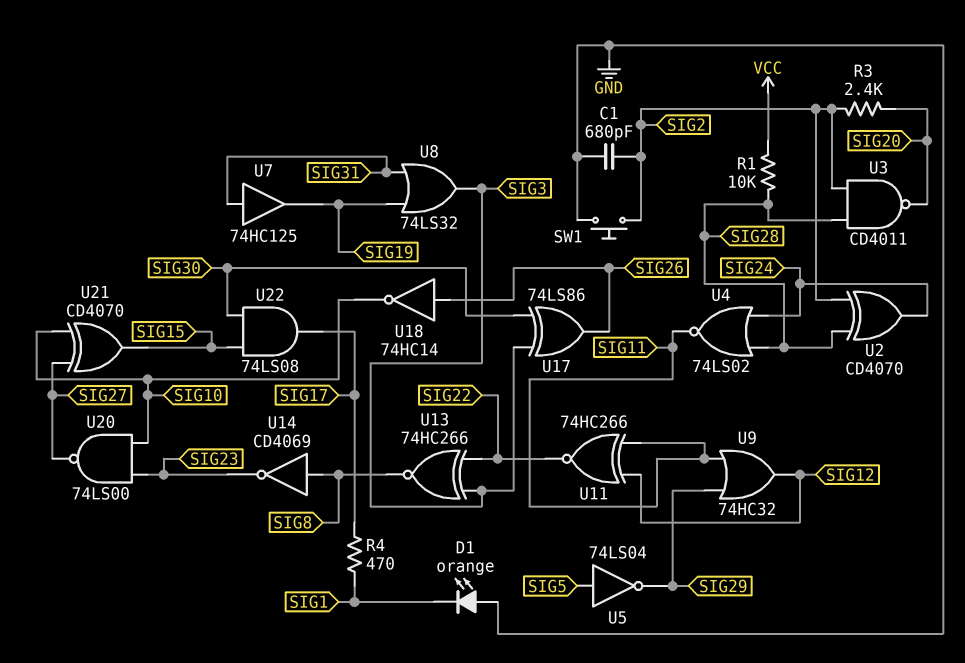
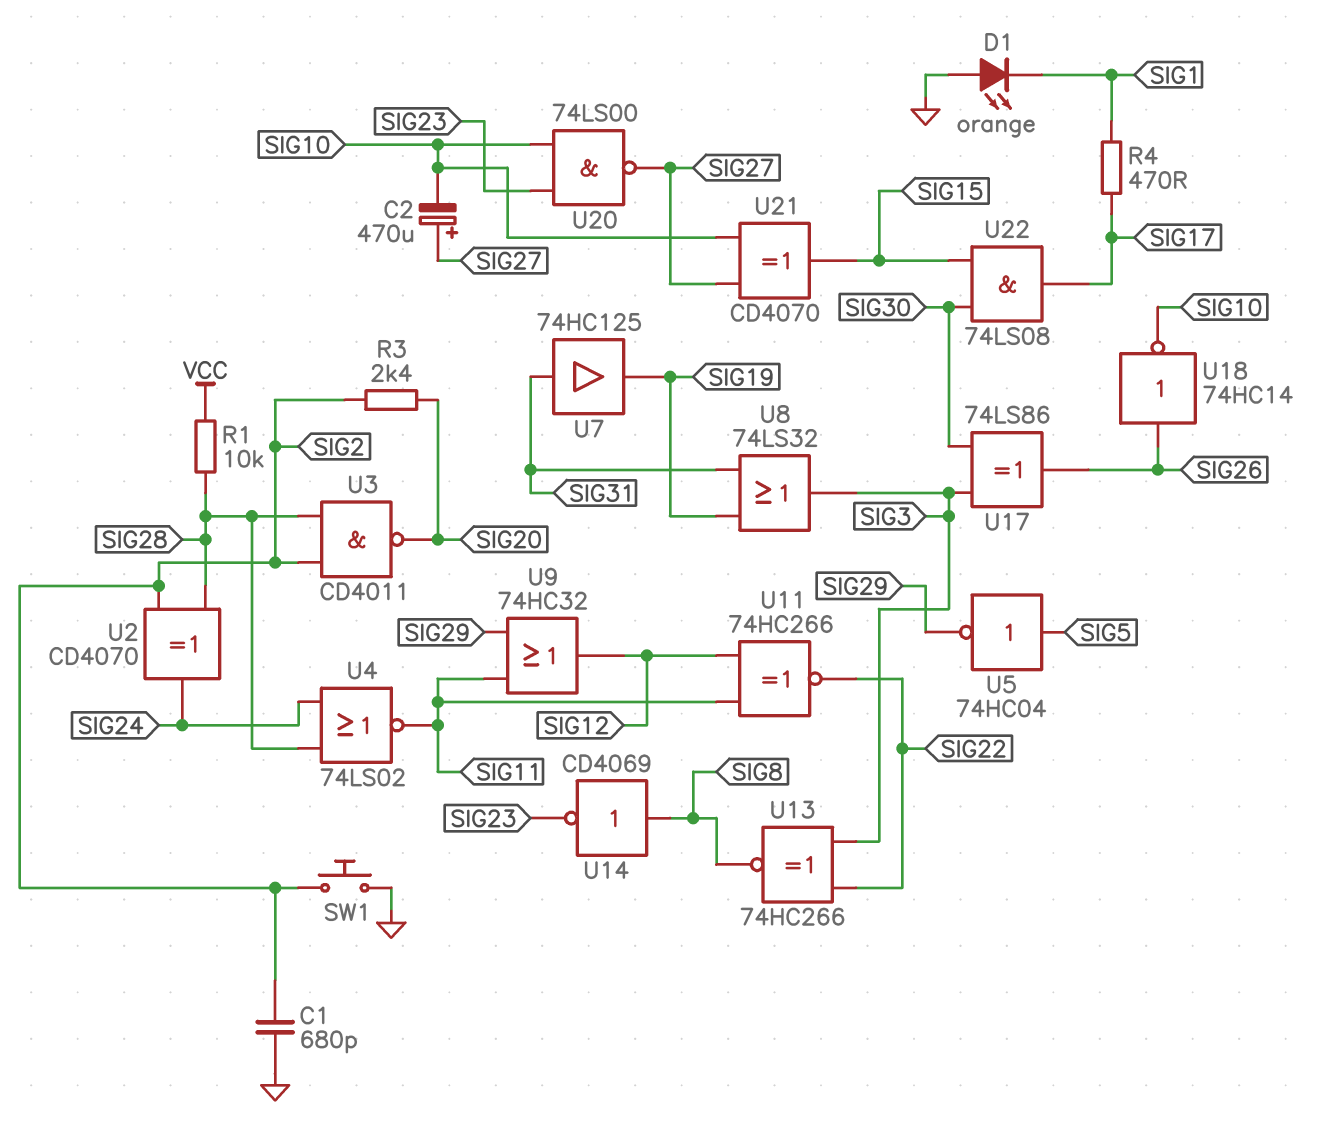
C2: none -> 470uF (plus SIG27, minus SIG10)
U5: NOT 74LS04 (in SIG5, out SIG29) -> NOT 74HC04 (in SIG5, out SIG29)

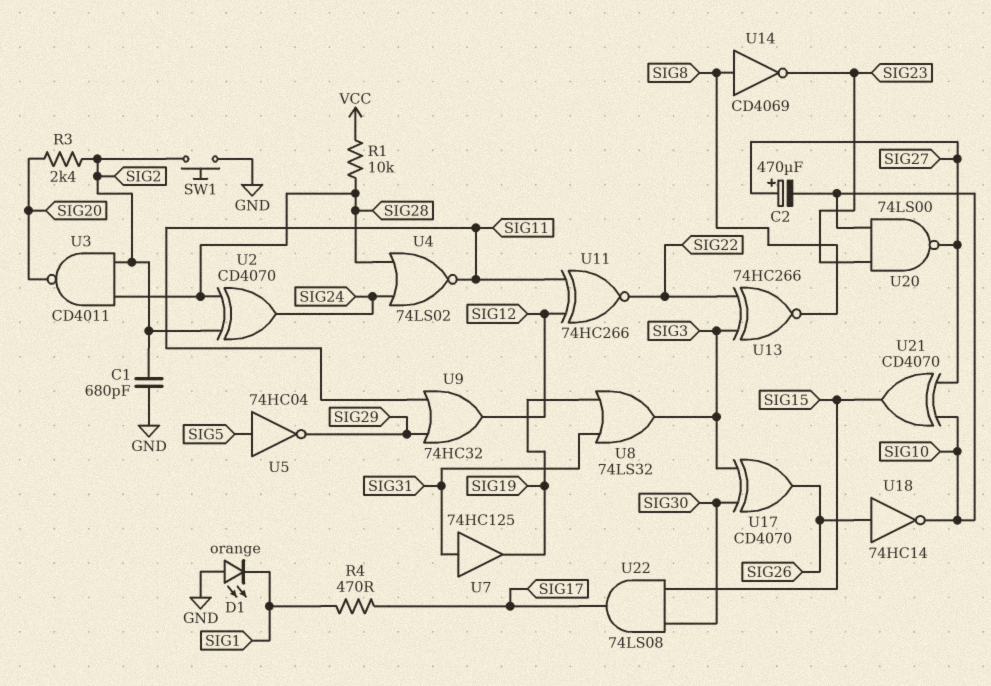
U17: XOR 74LS86 (in SIG3, in SIG30, out SIG26) -> XOR CD4070 (in SIG3, in SIG30, out SIG26)

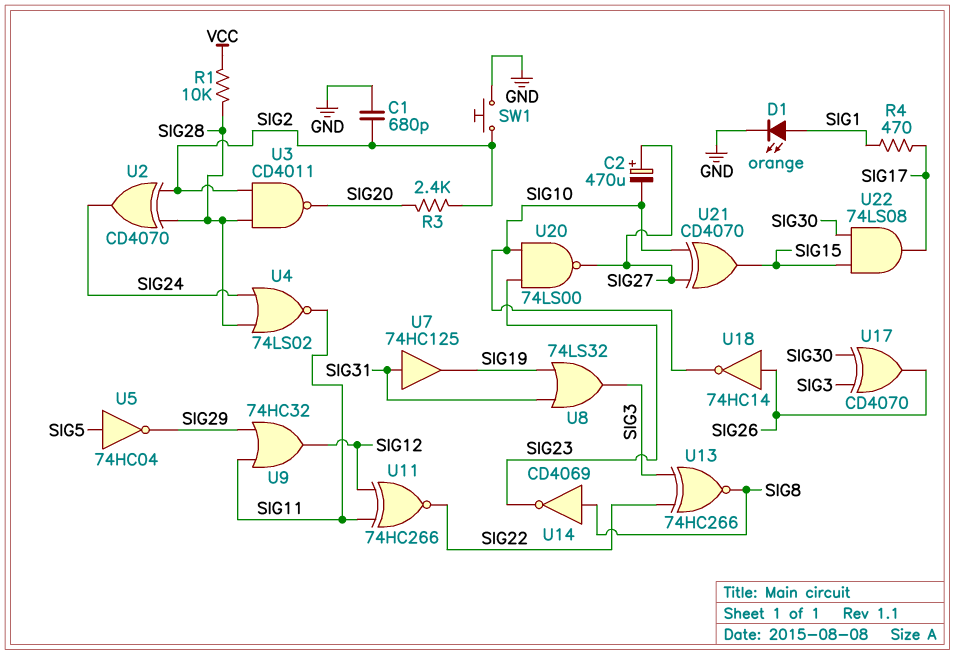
D1: LED orange (A GND, K SIG1) -> LED orange (A SIG1, K GND)

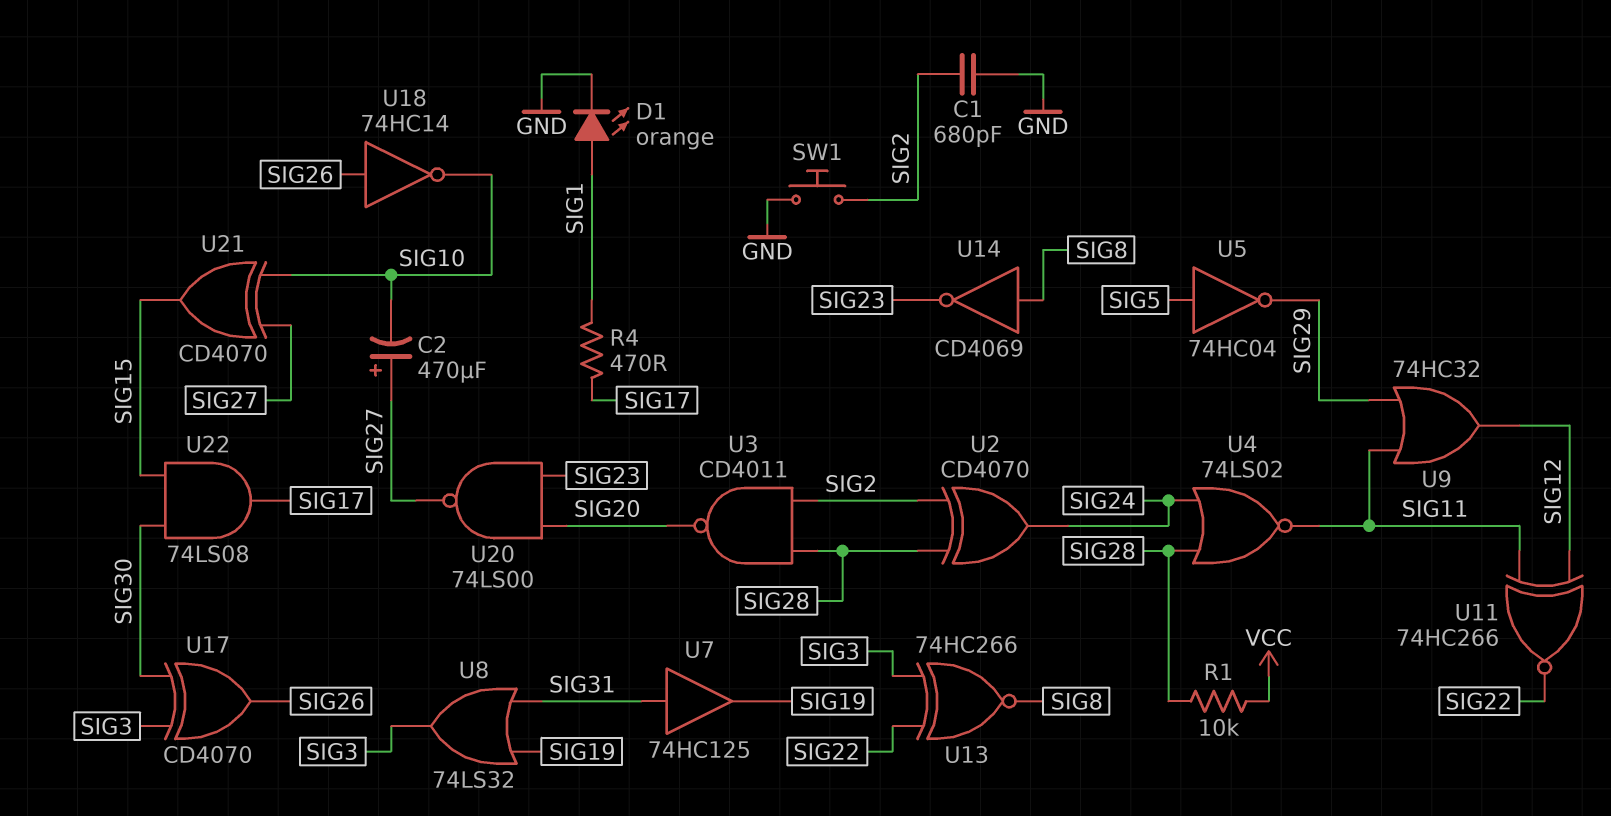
R3: 2.4k (SIG2, SIG20) -> none
U20: NAND 74LS00 (in SIG10, in SIG23, out SIG27) -> NAND 74LS00 (in SIG20, in SIG23, out SIG27)

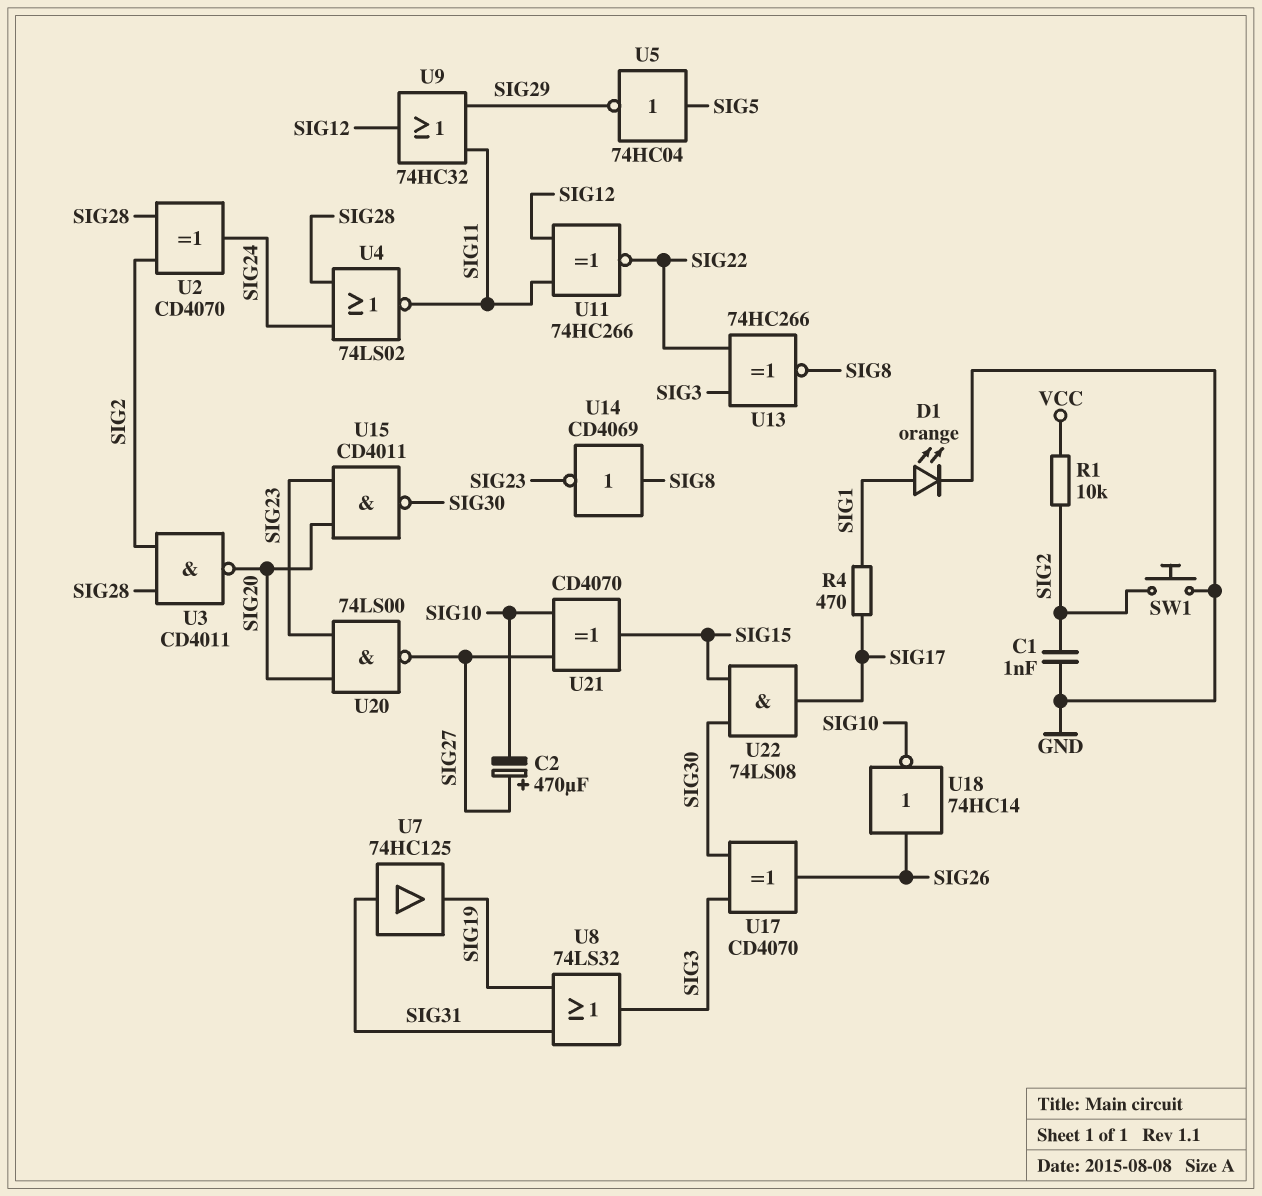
C1: 680pF (GND, SIG2) -> 1nF (GND, SIG2)
R1: 10k (SIG28, VCC) -> 10k (SIG2, VCC)
U15: none -> NAND CD4011 (in SIG20, in SIG23, out SIG30)

